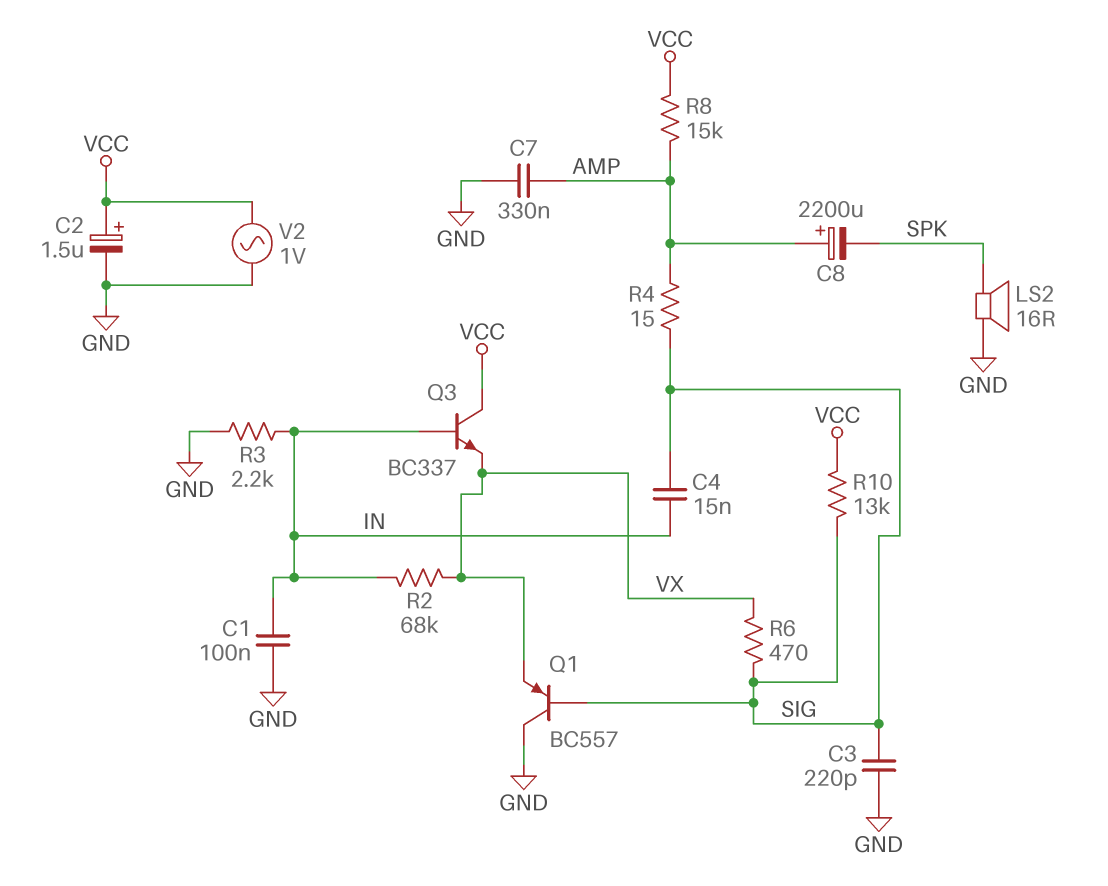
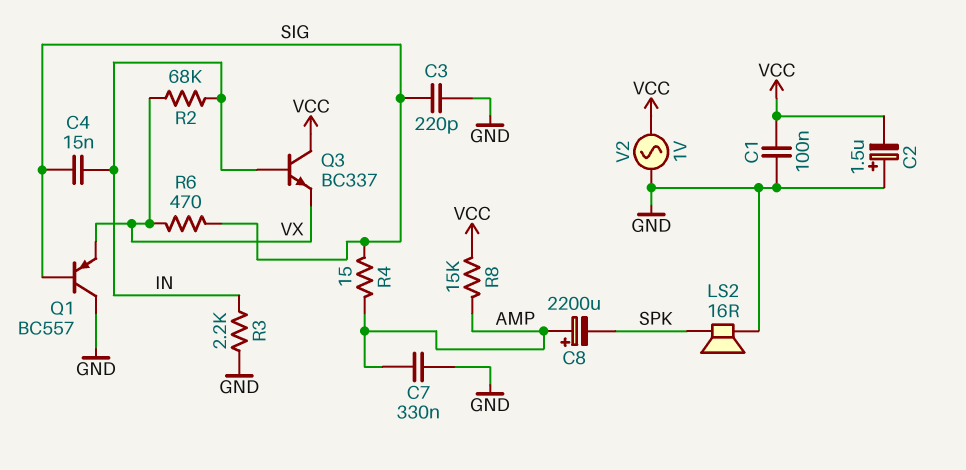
C1: 100nF (GND, IN) -> 100nF (GND, VCC)
C2: 1.5uF (plus VCC, minus GND) -> 1.5uF (plus GND, minus VCC)
R10: 13k (SIG, VCC) -> none

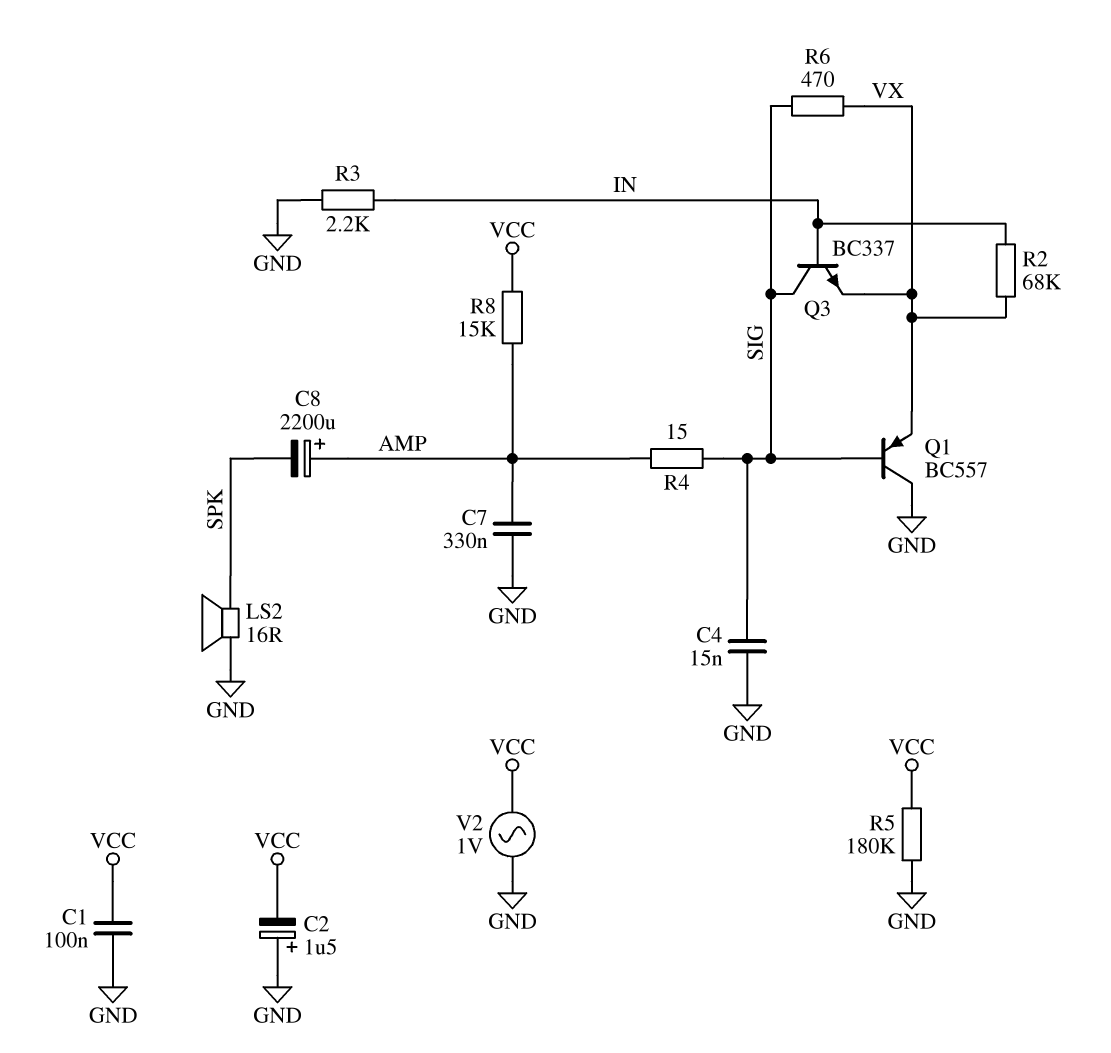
C3: 220pF (GND, SIG) -> none
C4: 15nF (IN, SIG) -> 15nF (GND, SIG)
Q3: NPN BC337 (B IN, C VCC, E VX) -> NPN BC337 (B IN, C SIG, E VX)
R5: none -> 180k (GND, VCC)

